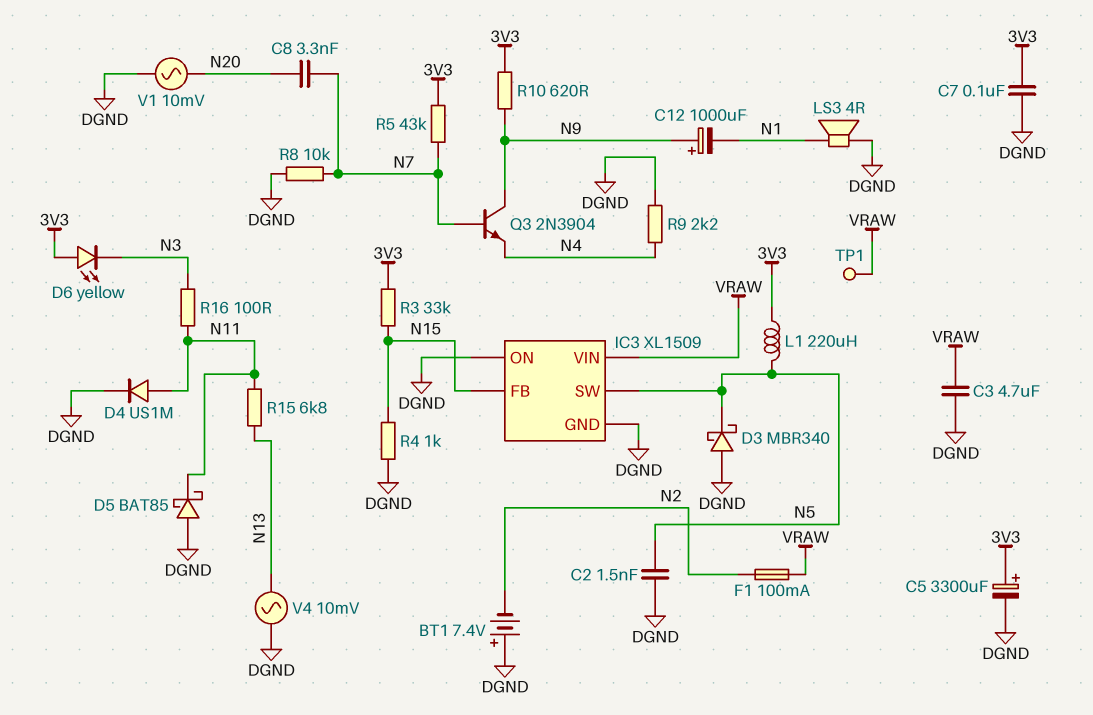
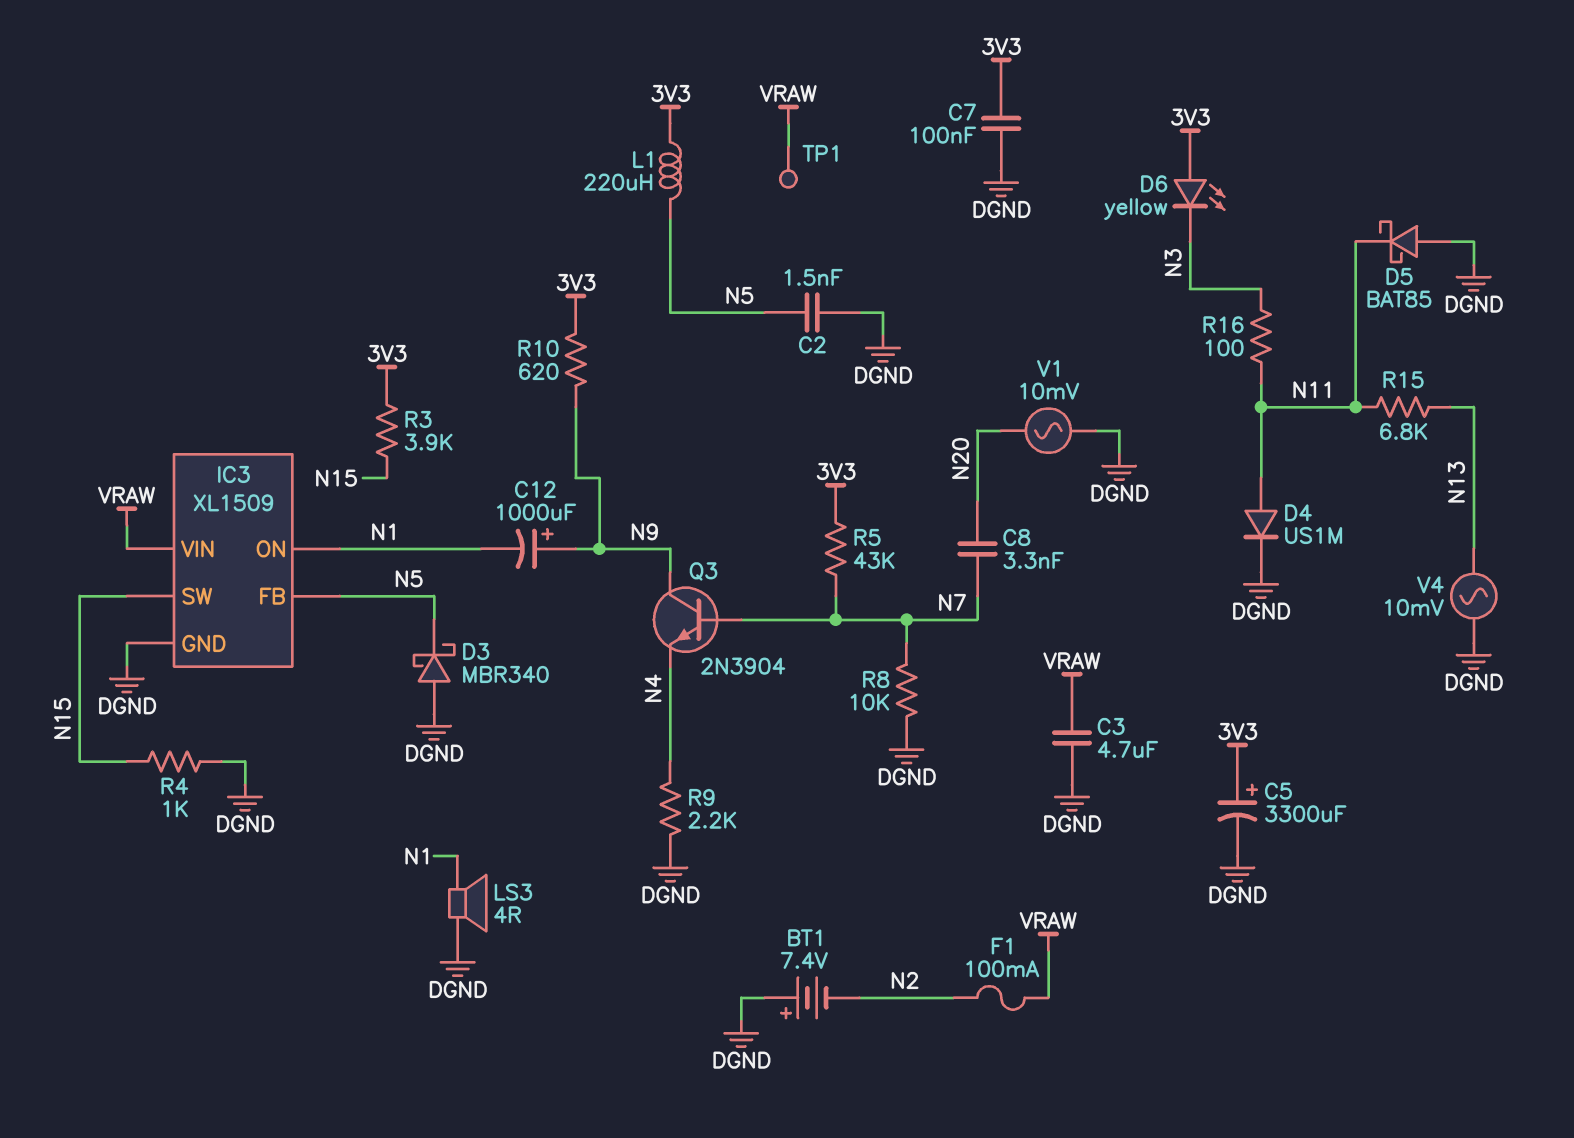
IC3 pin FB: N15 -> N5
IC3 pin ON: DGND -> N1
IC3 pin SW: N5 -> N15
R3: 33k (3V3, N15) -> 3.9k (3V3, N15)

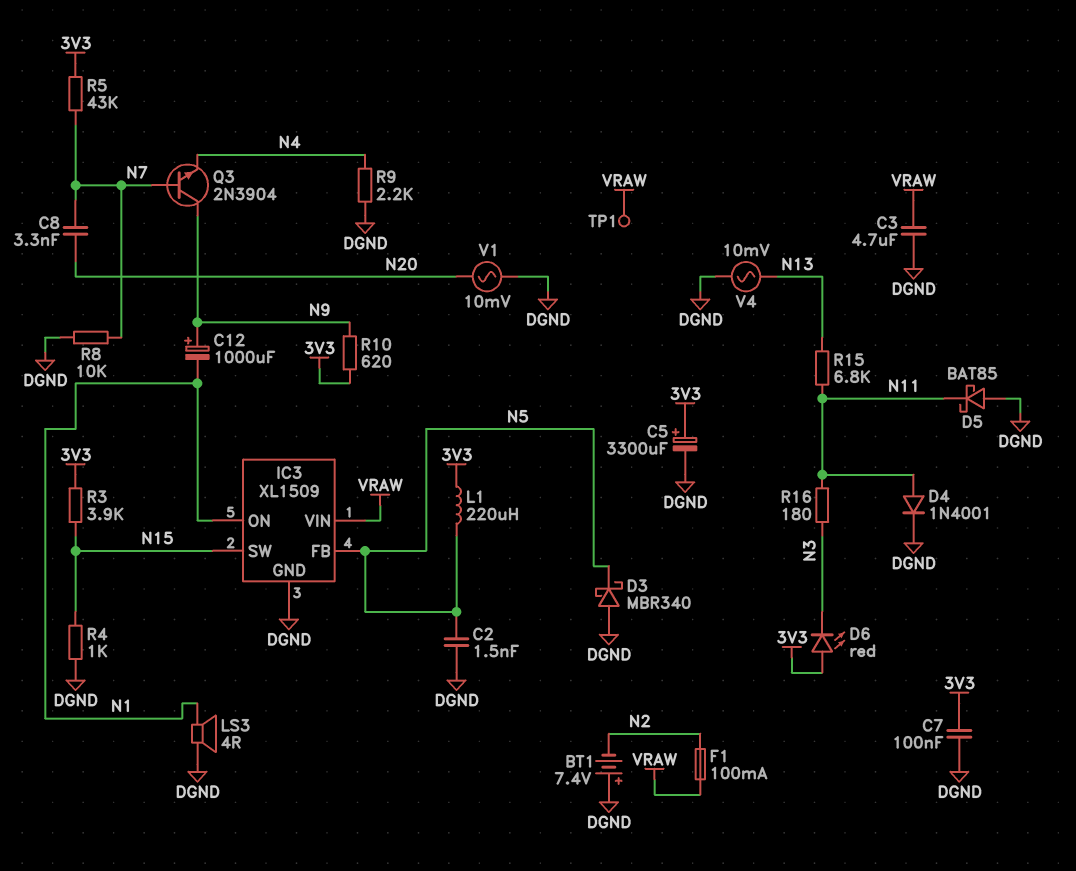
D4: diode US1M (A N11, K DGND) -> diode 1N4001 (A N11, K DGND)
D6: LED yellow (A 3V3, K N3) -> LED red (A 3V3, K N3)
R16: 100 (N3, N11) -> 180 (N3, N11)

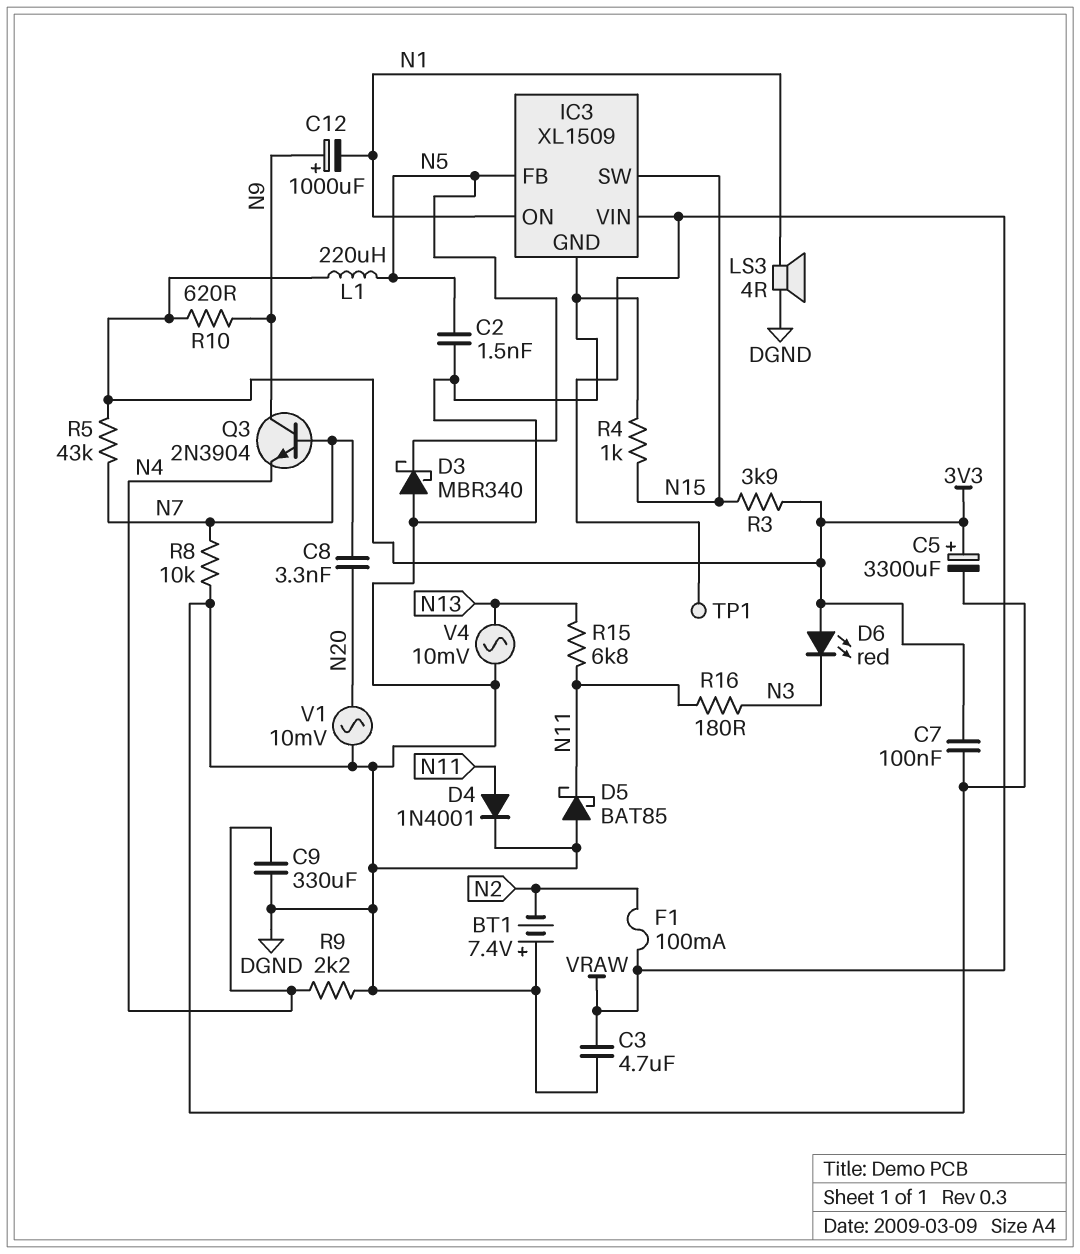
C9: none -> 330uF (DGND, N4)

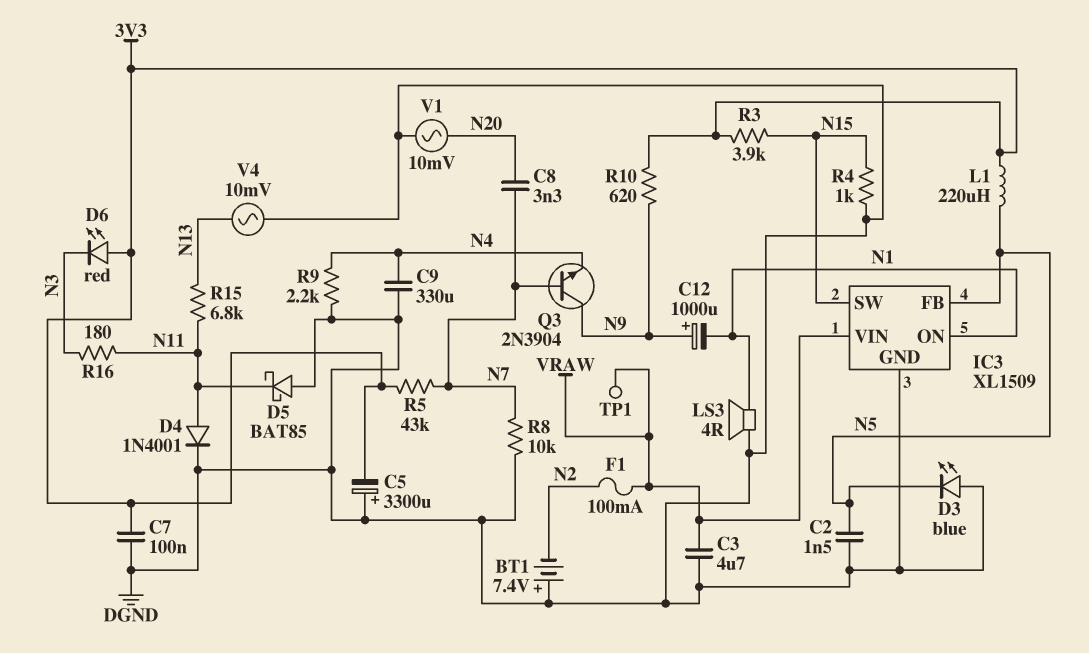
C5: 3300uF (plus 3V3, minus DGND) -> 3300uF (plus DGND, minus 3V3)
D3: schottky MBR340 (A DGND, K N5) -> LED blue (A DGND, K N5)

